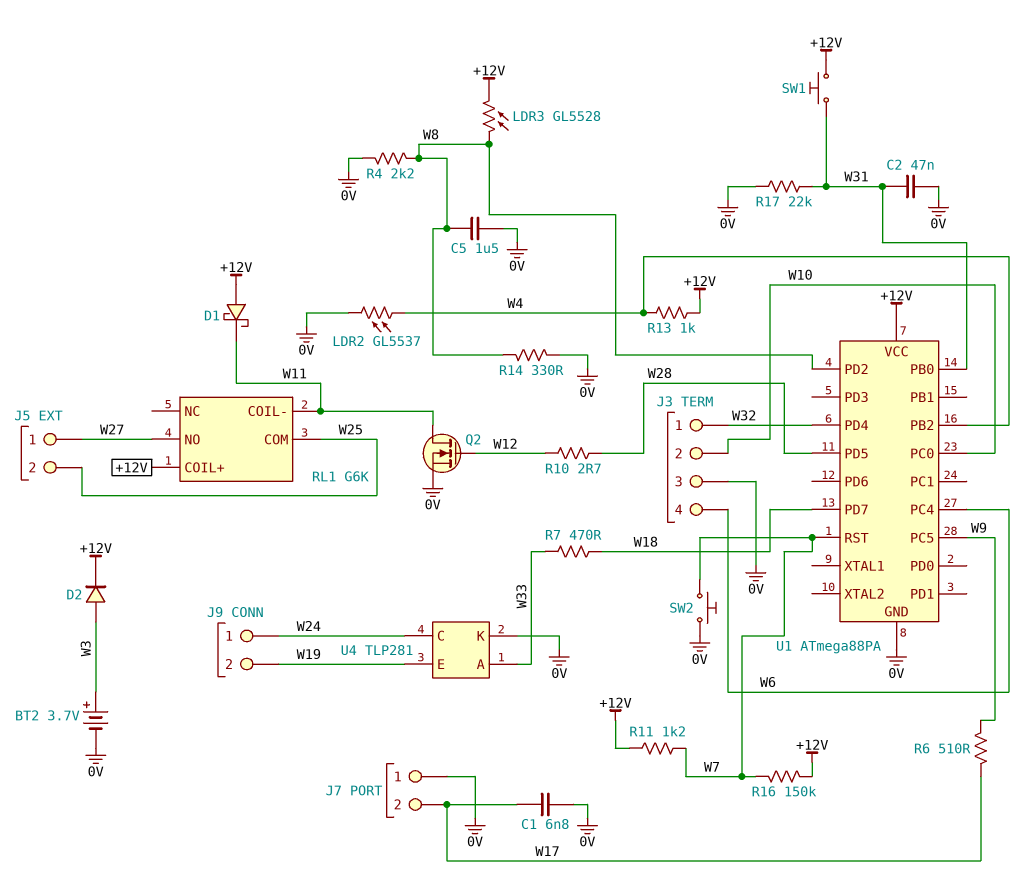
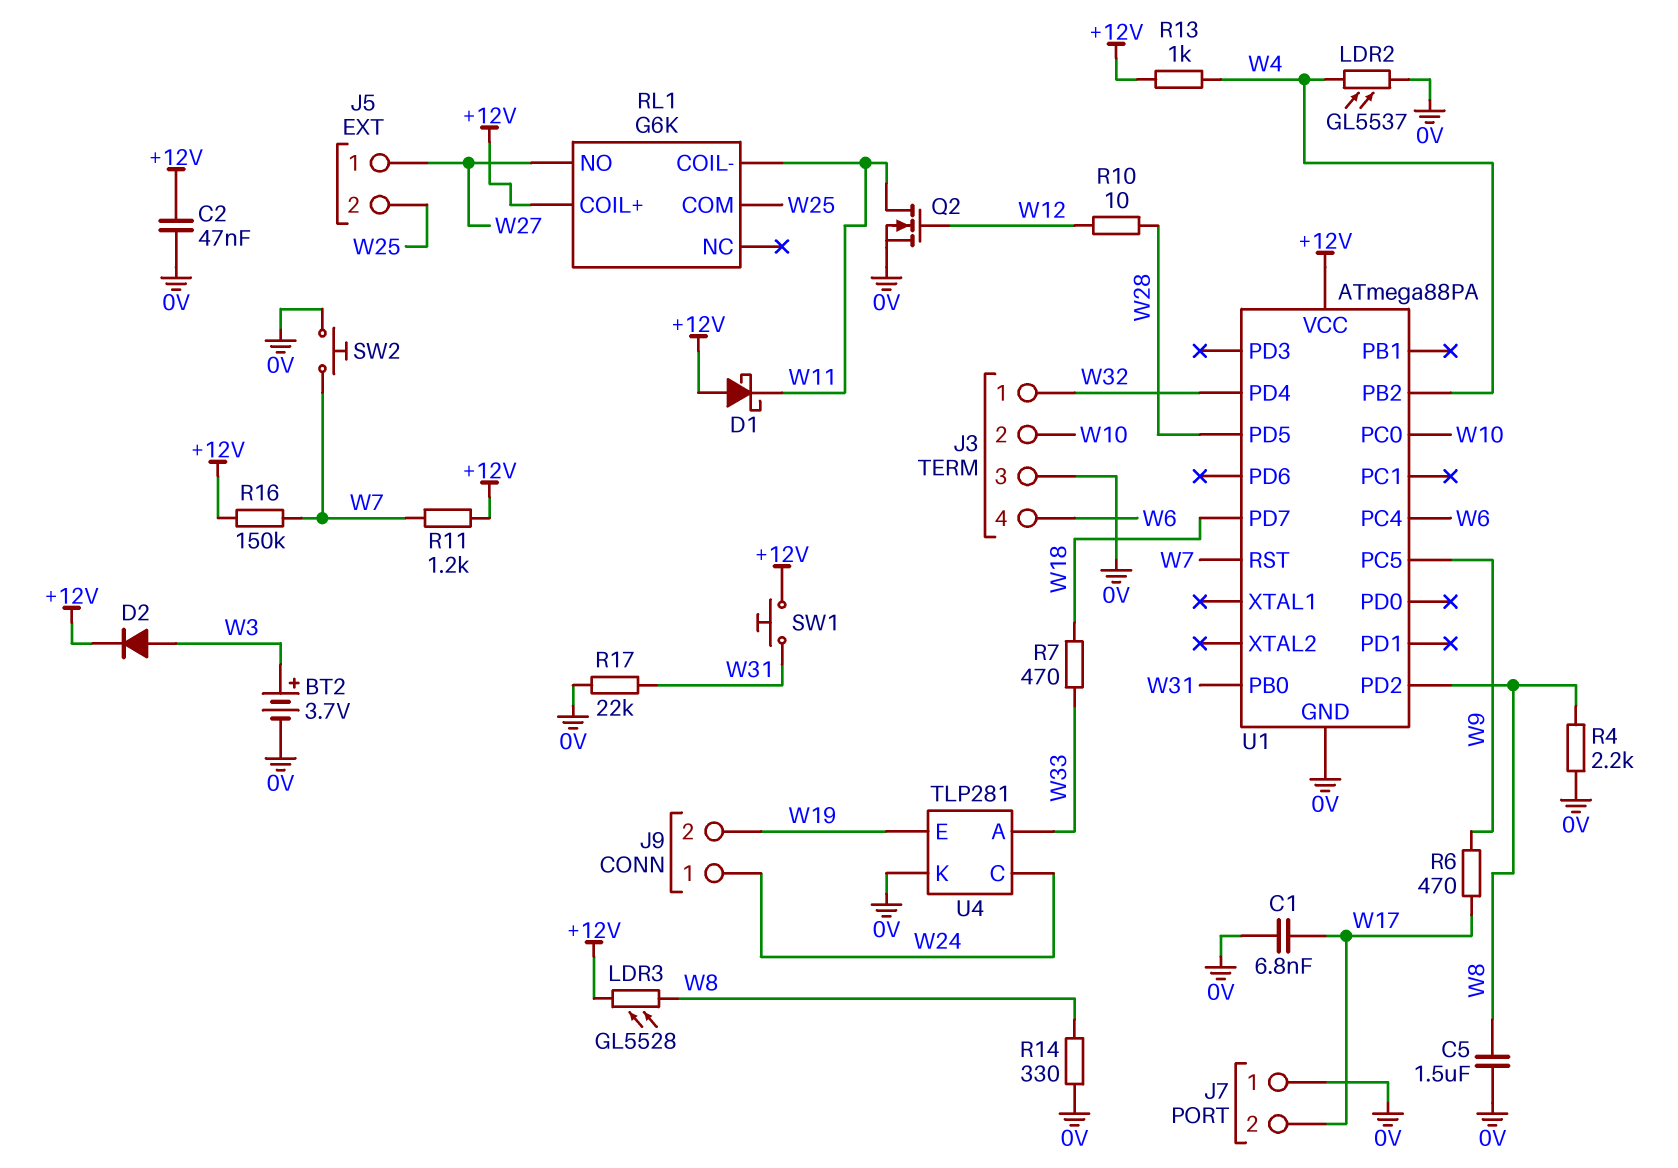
C2: 47nF (0V, W31) -> 47nF (+12V, 0V)
R6: 510 (W9, W17) -> 470 (W9, W17)
R10: 2.7 (W12, W28) -> 10 (W12, W28)

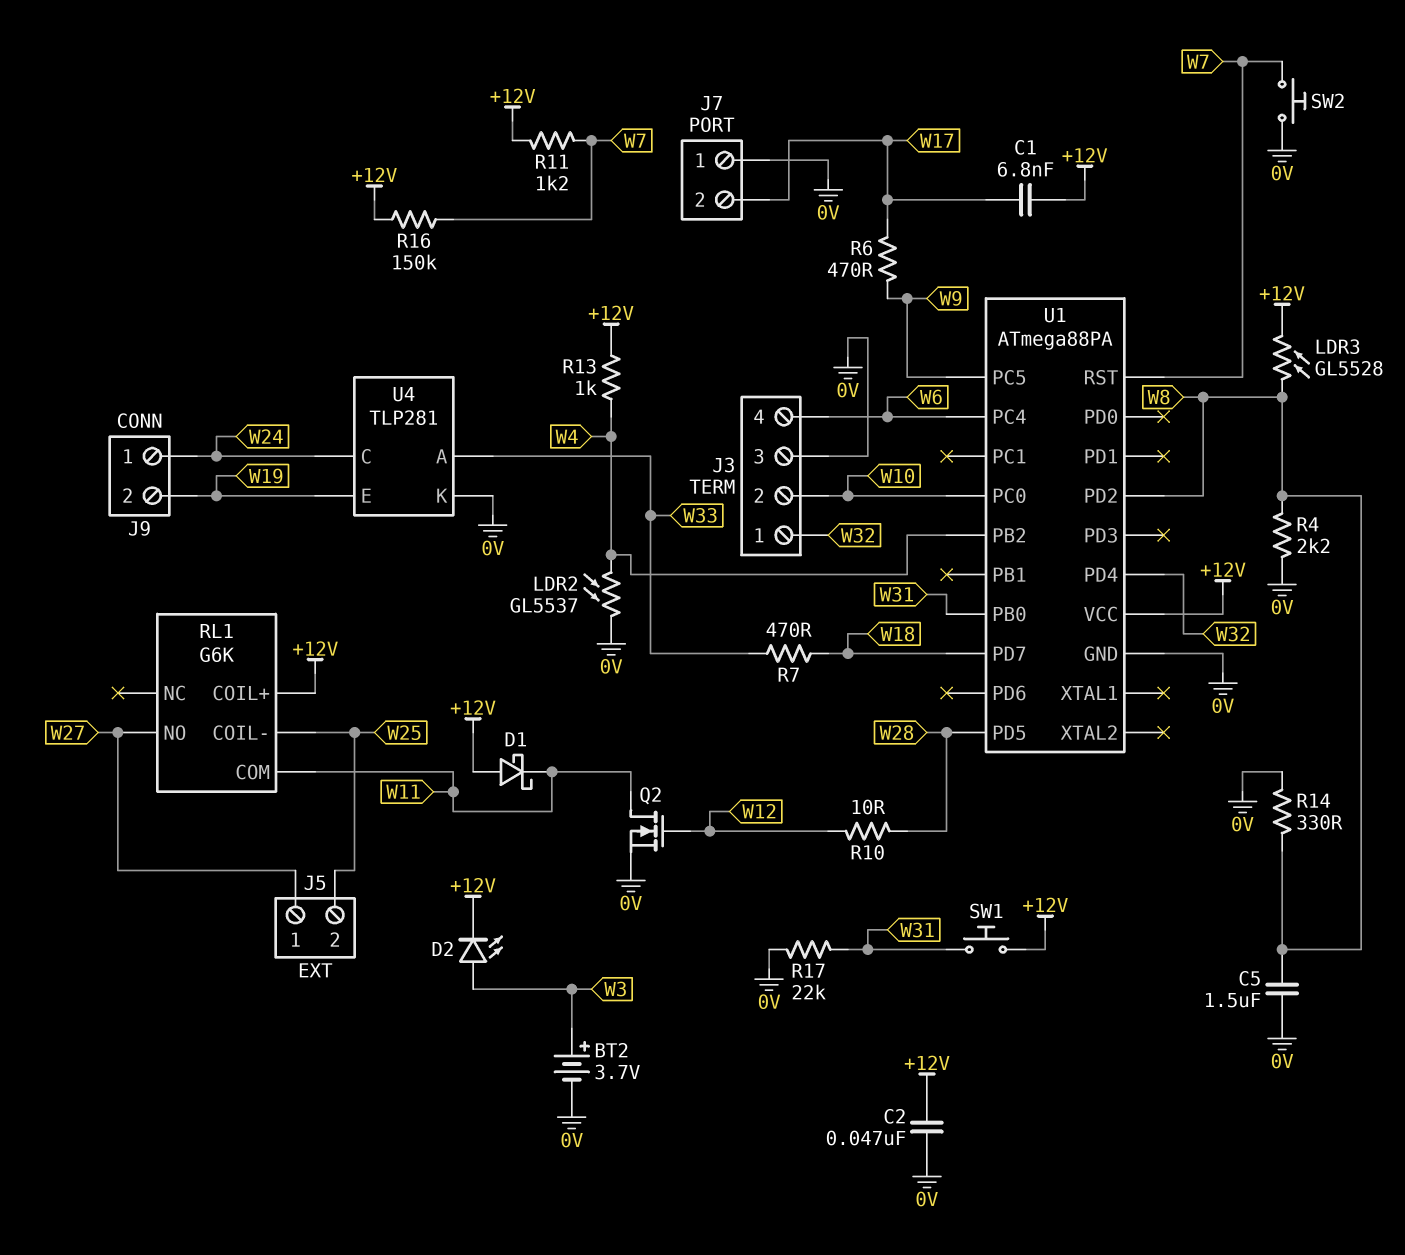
C1: 6.8nF (0V, W17) -> 6.8nF (+12V, W17)
D2: diode (A W3, K +12V) -> LED (A W3, K +12V)
RL1 pin COIL-: W11 -> W25
RL1 pin COM: W25 -> W11

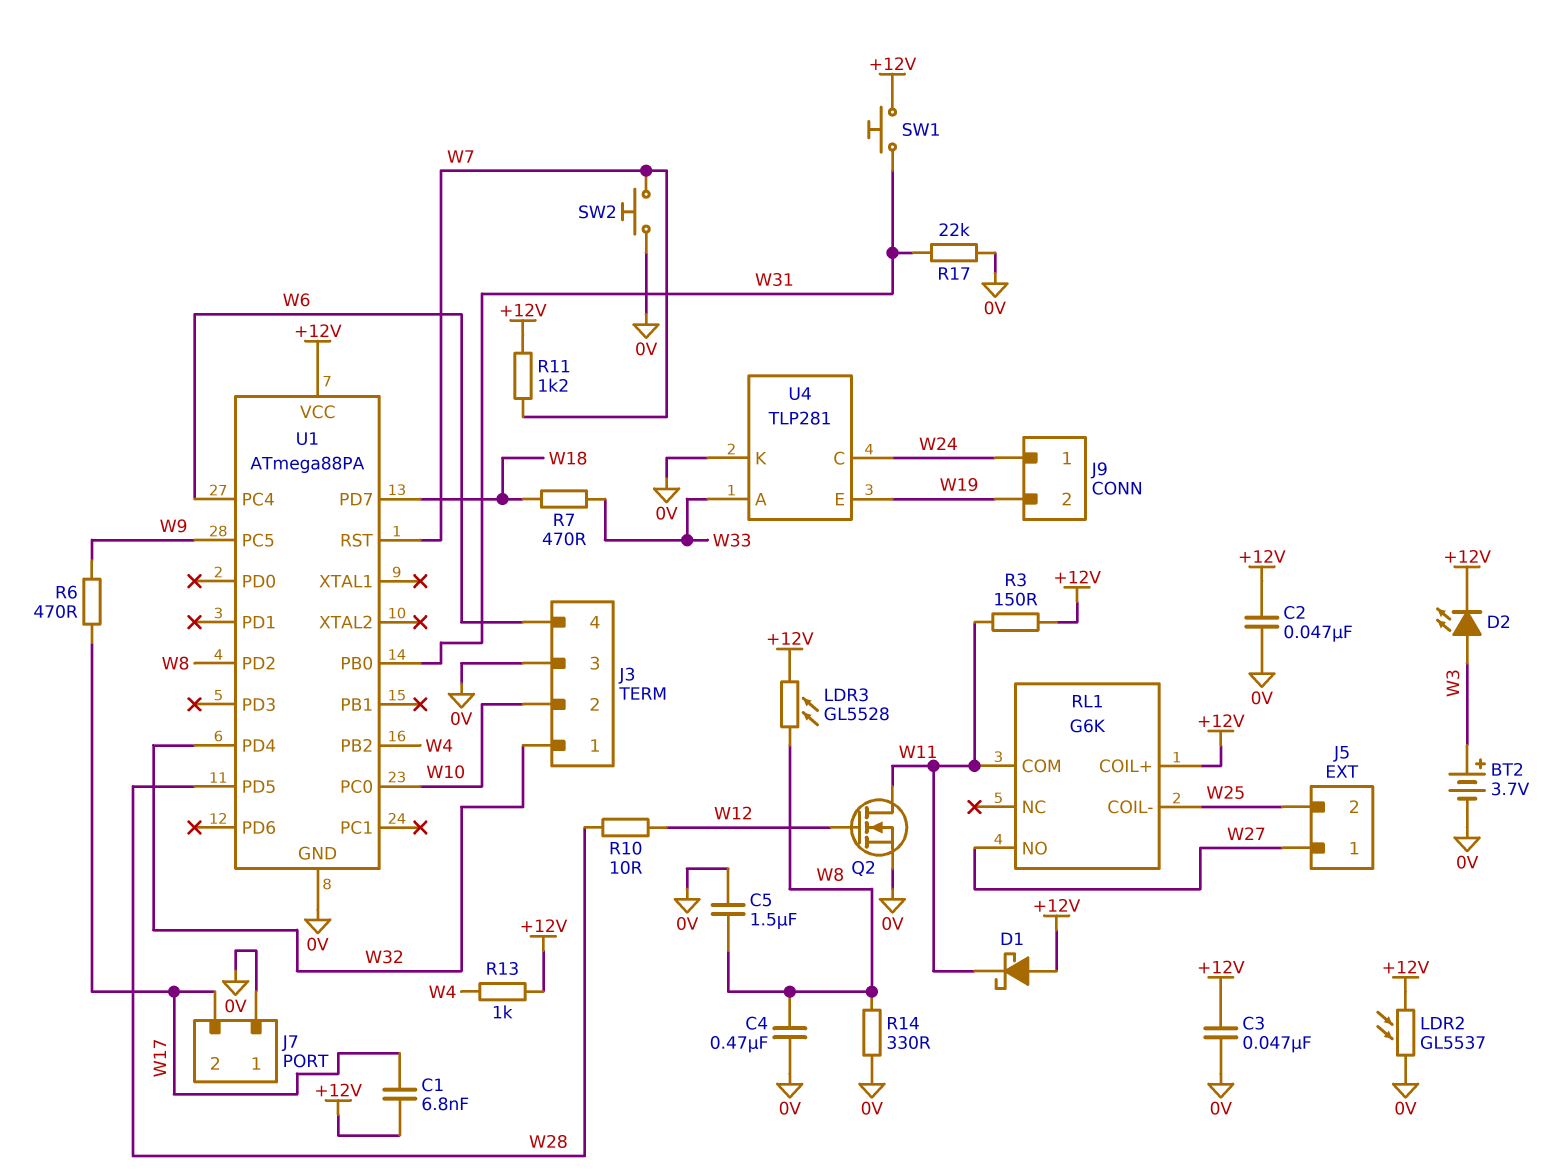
C3: none -> 47nF (+12V, 0V)
C4: none -> 470nF (0V, W8)
LDR2: GL5537 (0V, W4) -> GL5537 (+12V, 0V)
R3: none -> 150 (+12V, W11)
R4: 2.2k (0V, W8) -> none
R16: 150k (+12V, W7) -> none

